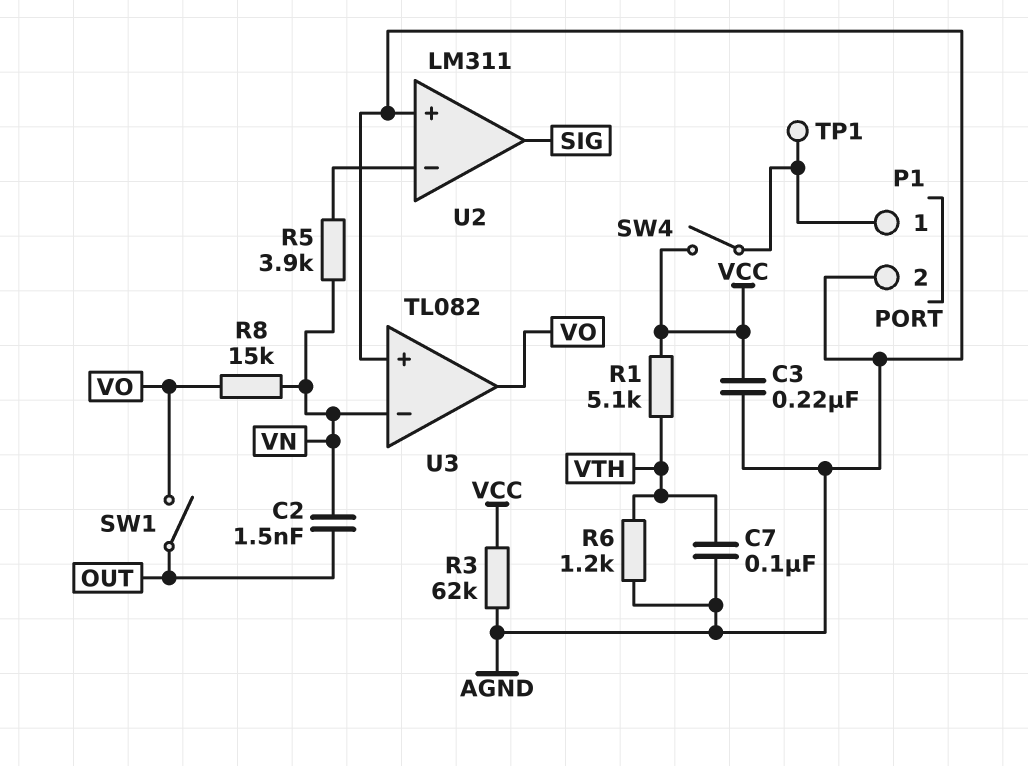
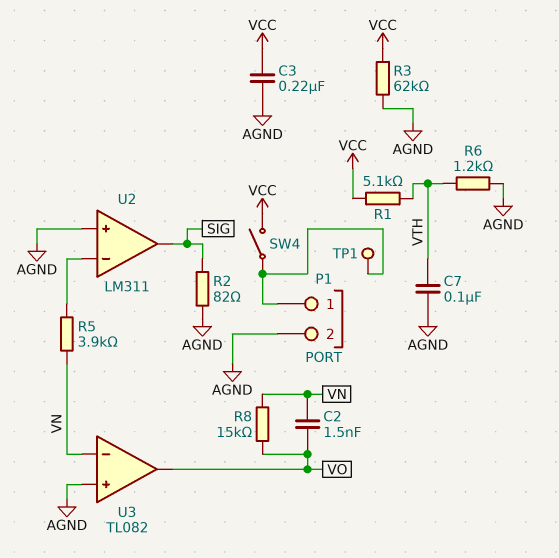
C2: 1.5nF (OUT, VN) -> 1.5nF (VN, VO)
R2: none -> 82 (AGND, SIG)
SW1: switch (OUT, VO) -> none

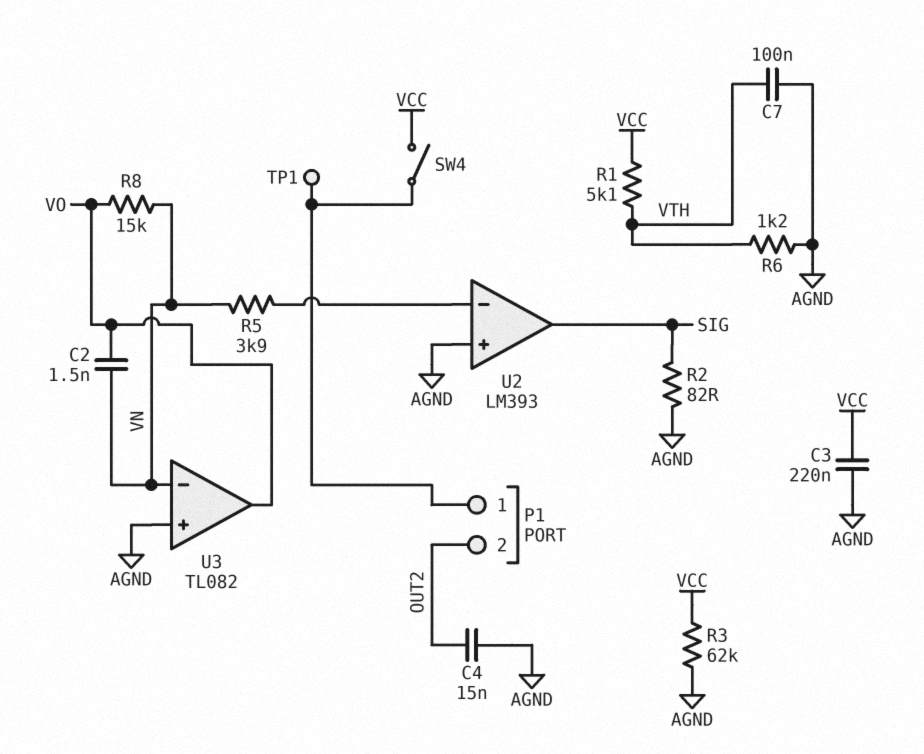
C4: none -> 15nF (AGND, OUT2)
P1 pin 2: AGND -> OUT2
U2: LM311 -> LM393

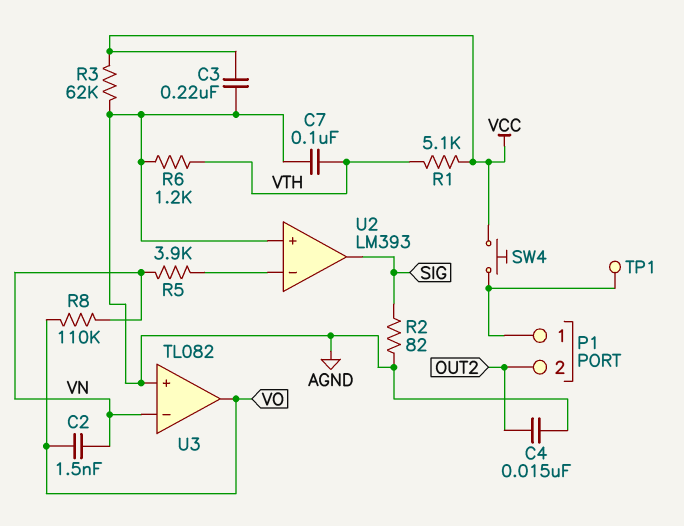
R8: 15k (VN, VO) -> 110k (VN, VO)
SW4: switch (P1/1, VCC) -> button (P1/1, VCC)

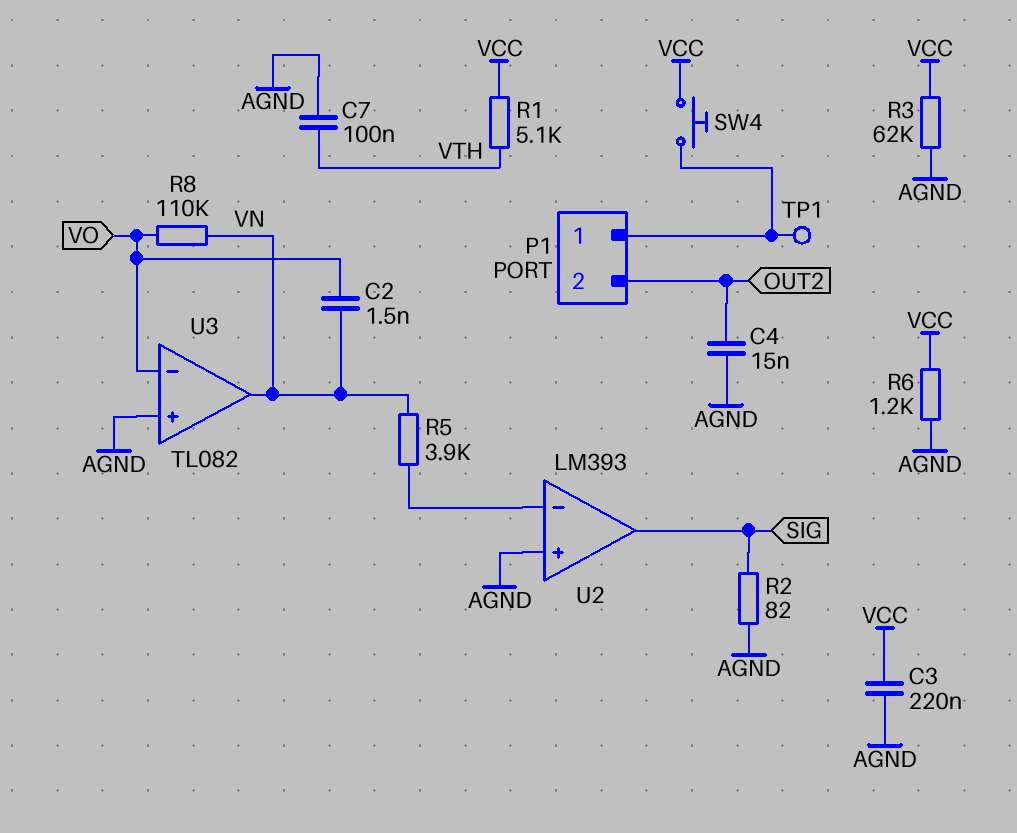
R6: 1.2k (AGND, VTH) -> 1.2k (AGND, VCC)
U3 pin in-: VN -> VO
U3 pin out: VO -> VN

